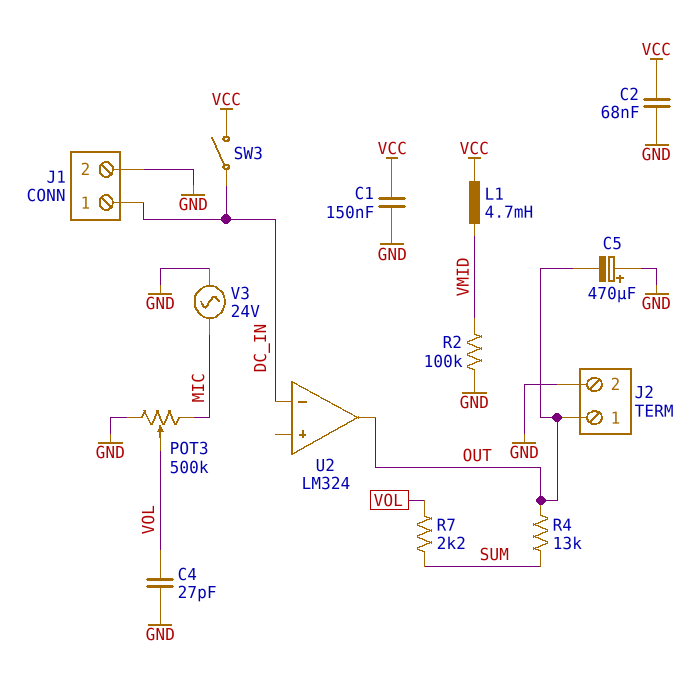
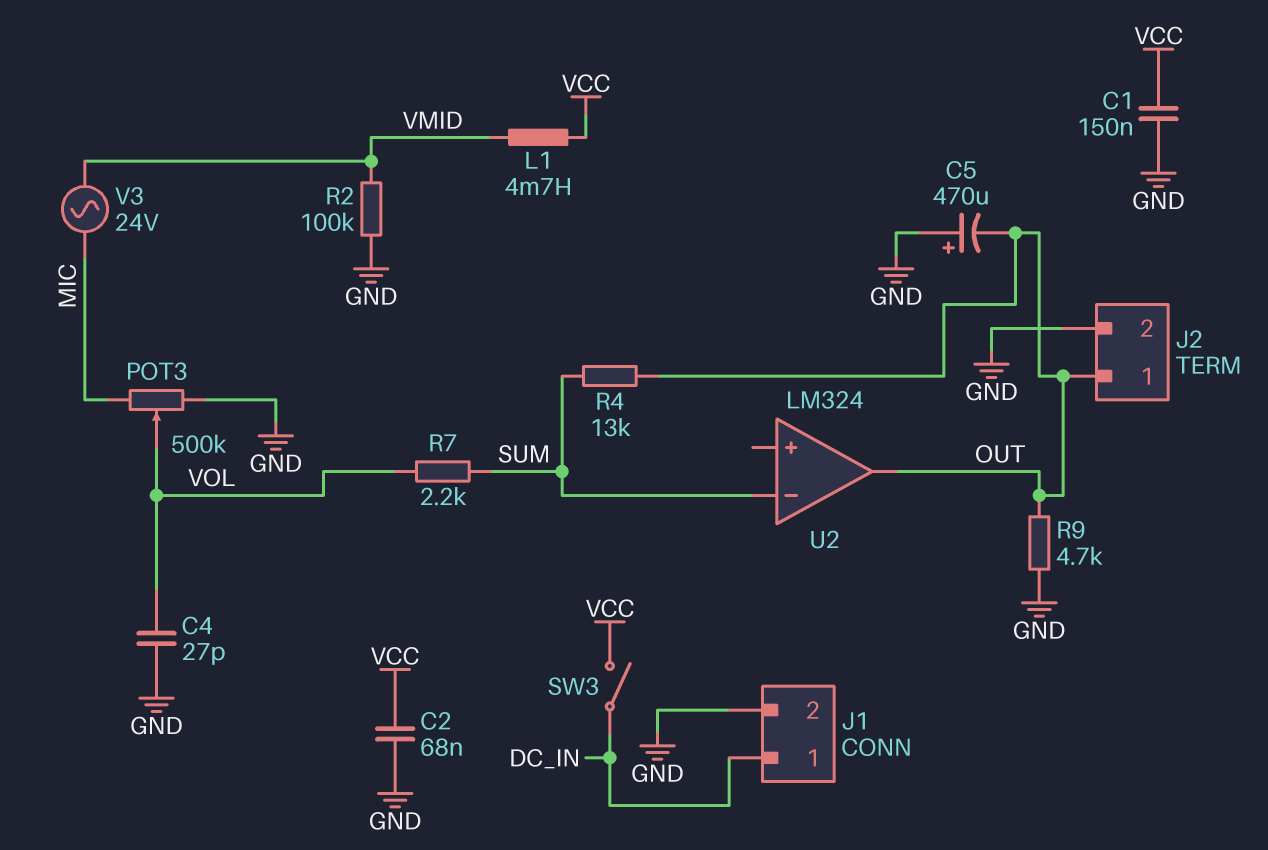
R9: none -> 4.7k (GND, OUT)
U2 pin in-: DC_IN -> SUM
V3: AC 24V (GND, MIC) -> AC 24V (MIC, VMID)

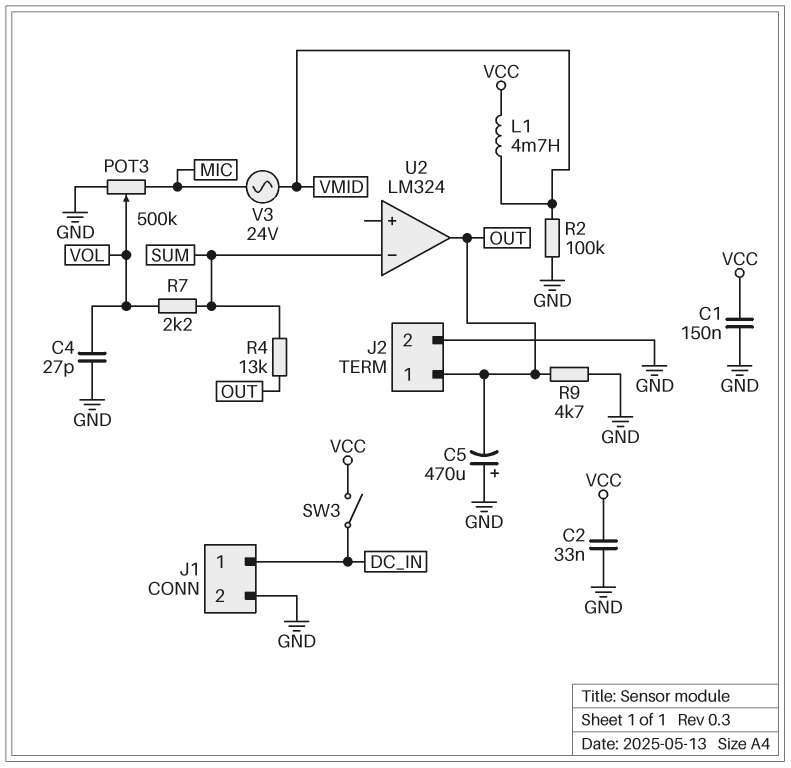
C2: 68nF (GND, VCC) -> 33nF (GND, VCC)

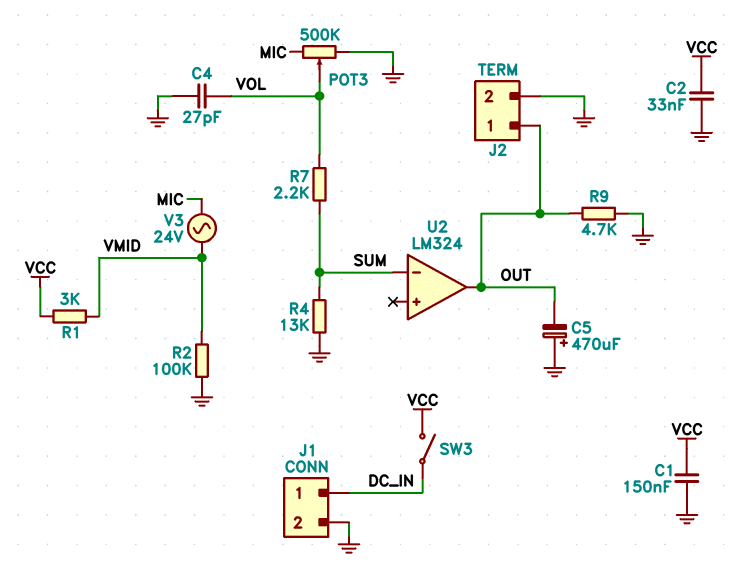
L1: 4.7mH (VCC, VMID) -> none
R1: none -> 3k (VCC, VMID)
R4: 13k (OUT, SUM) -> 13k (GND, SUM)

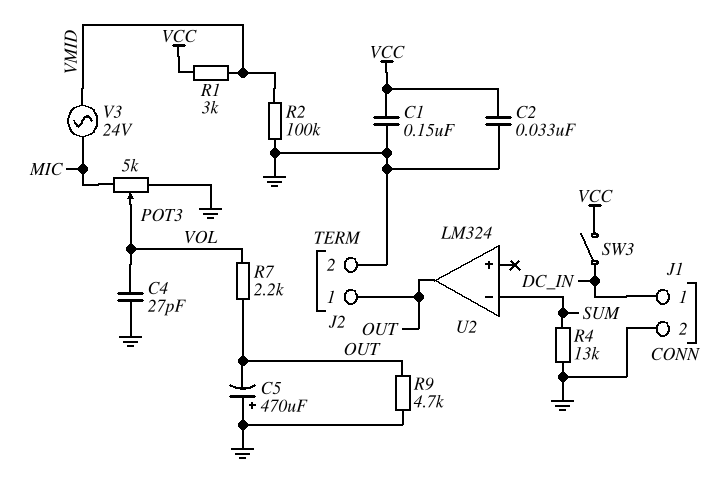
POT3: 500k (GND, MIC, wiper VOL) -> 5k (GND, MIC, wiper VOL)
R7: 2.2k (SUM, VOL) -> 2.2k (OUT, VOL)

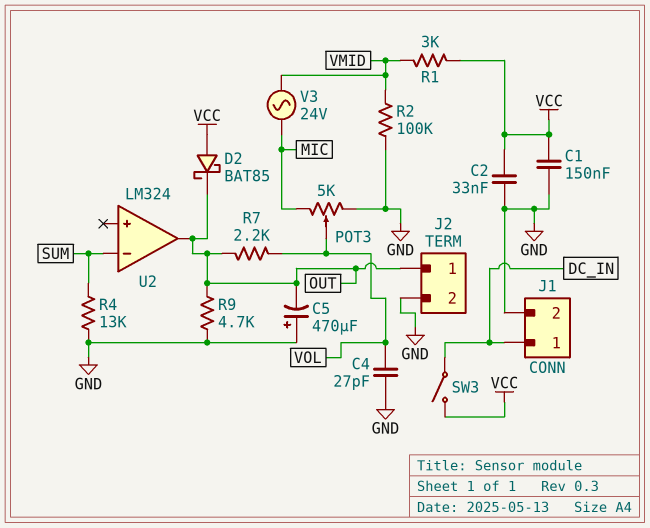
D2: none -> schottky BAT85 (A VCC, K OUT)

